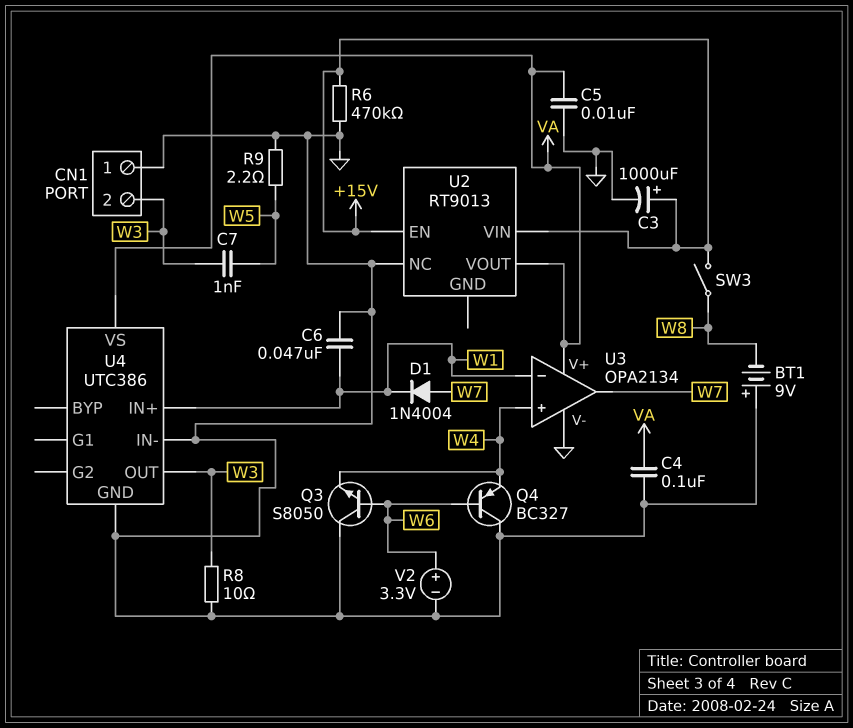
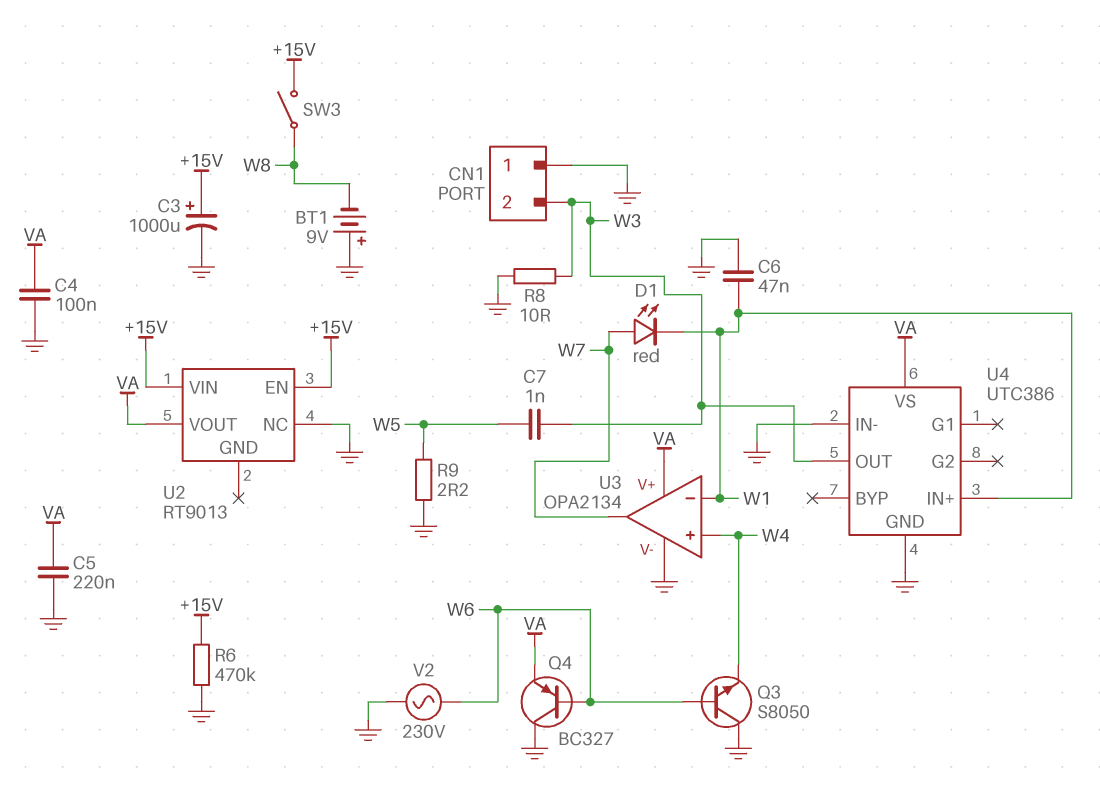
C5: 10nF (GND, VA) -> 220nF (GND, VA)
D1: diode 1N4004 (A W7, K W1) -> LED red (A W7, K W1)
Q4: PNP BC327 (B W6, C GND, E W4) -> PNP BC327 (B W6, C GND, E VA)
V2: 3.3V (plus W6, minus GND) -> AC 230V (GND, W6)

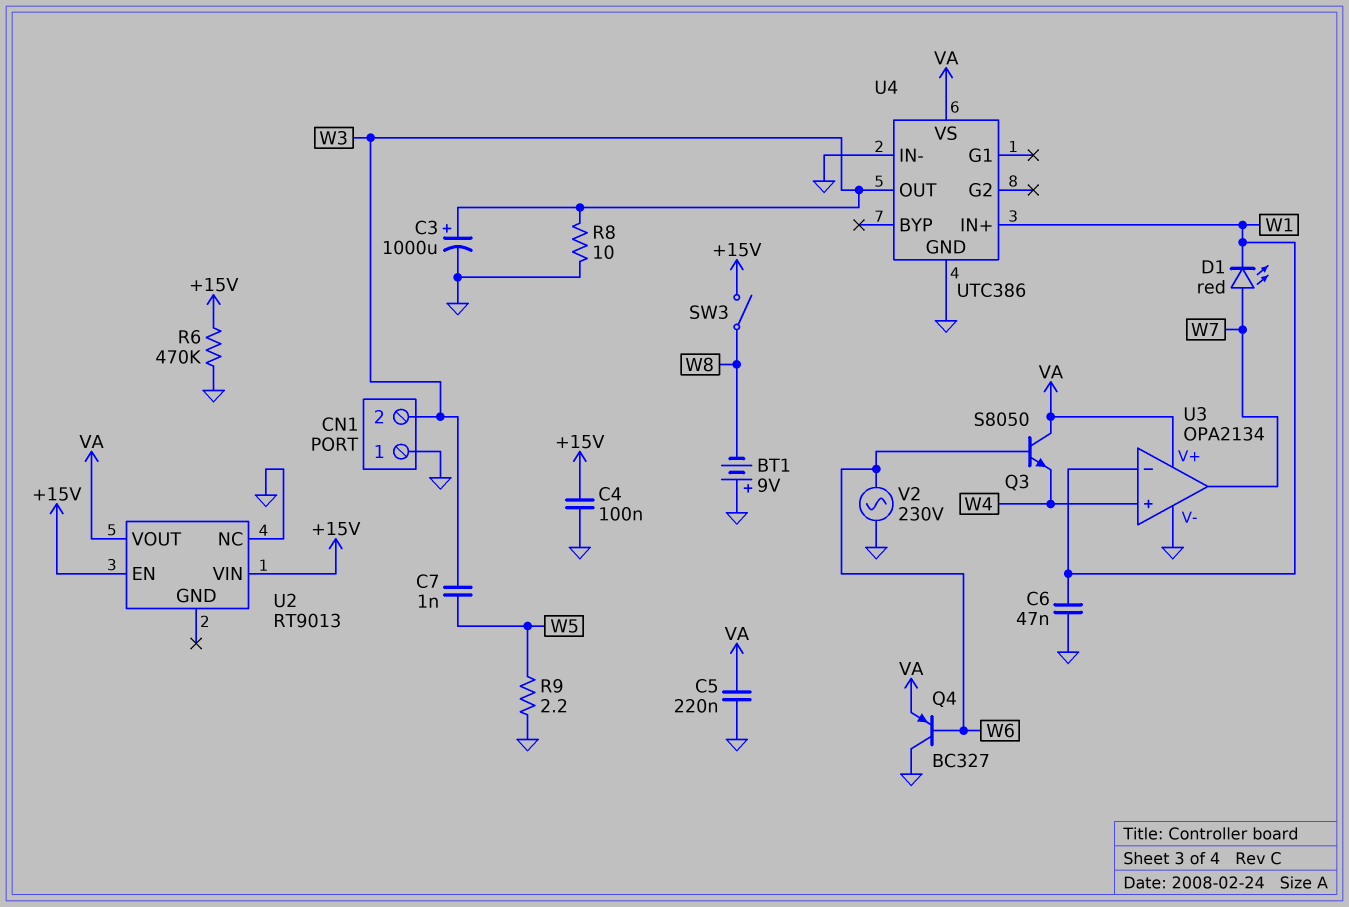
C3: 1000uF (plus +15V, minus GND) -> 1000uF (plus W3, minus GND)
C4: 100nF (GND, VA) -> 100nF (+15V, GND)
Q3: NPN S8050 (B W6, C GND, E W4) -> NPN S8050 (B W6, C VA, E W4)

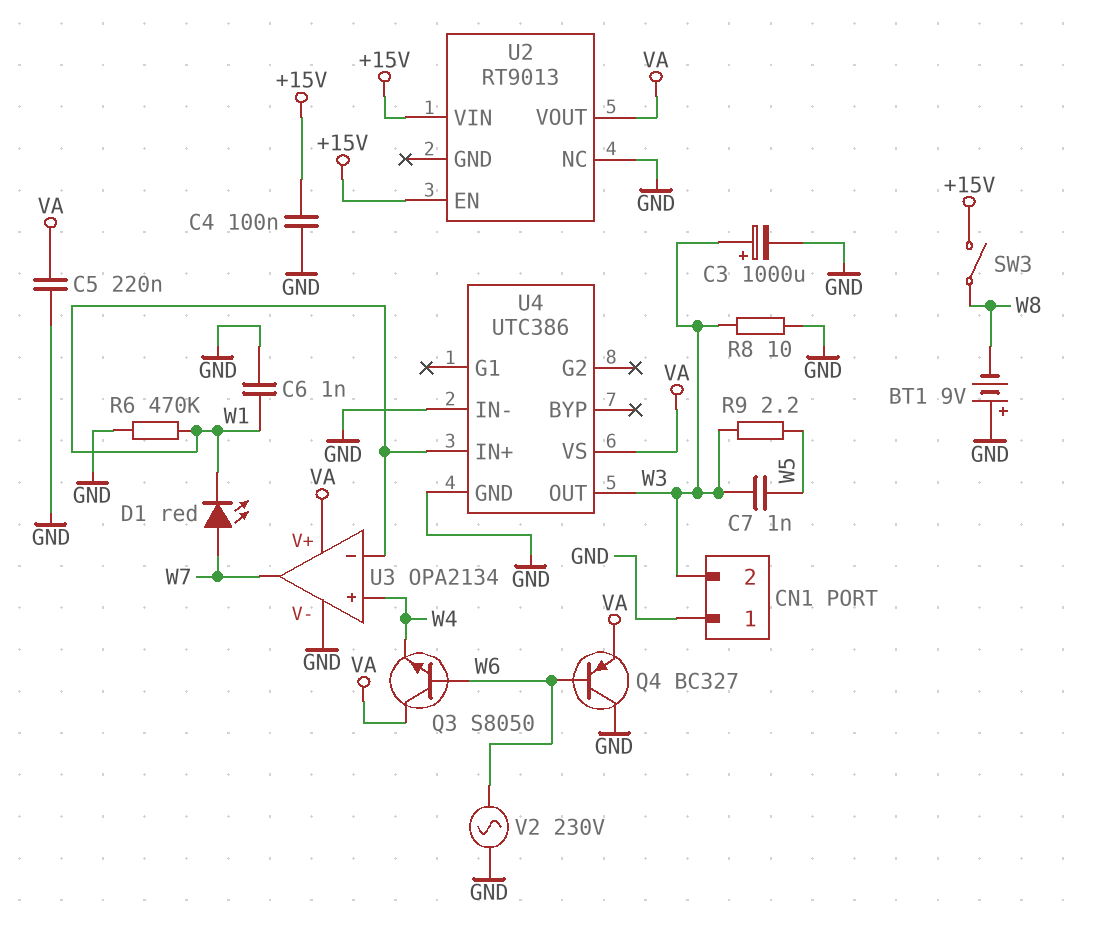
C6: 47nF (GND, W1) -> 1nF (GND, W1)
R6: 470k (+15V, GND) -> 470k (GND, W1)
R9: 2.2 (GND, W5) -> 2.2 (W3, W5)

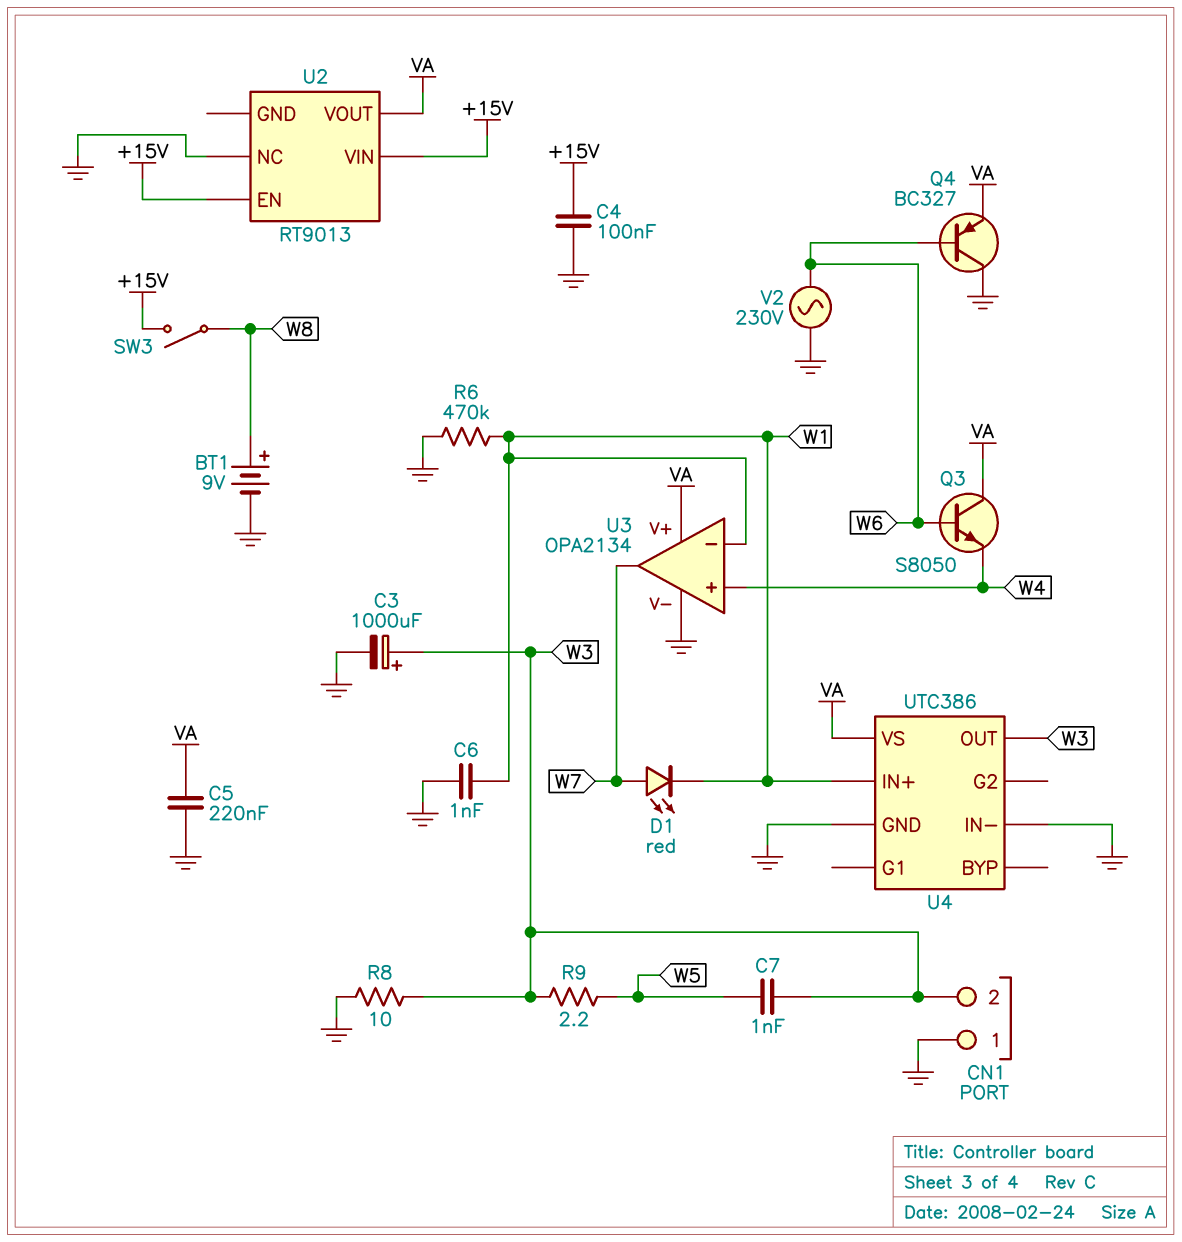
BT1: 9V (plus GND, minus W8) -> 9V (plus W8, minus GND)

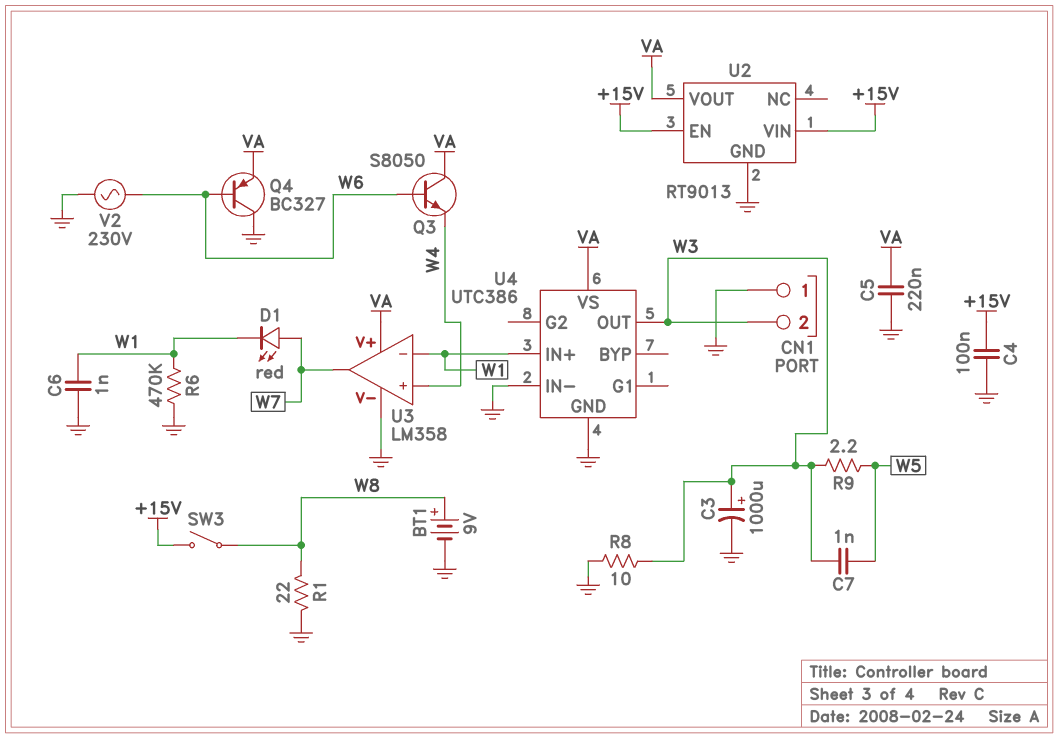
R1: none -> 22 (GND, W8)
U2 pin GND: none -> GND
U2 pin NC: GND -> none
U3: OPA2134 -> LM358

